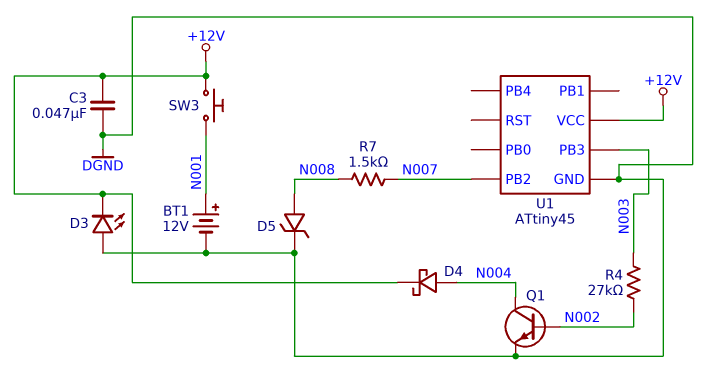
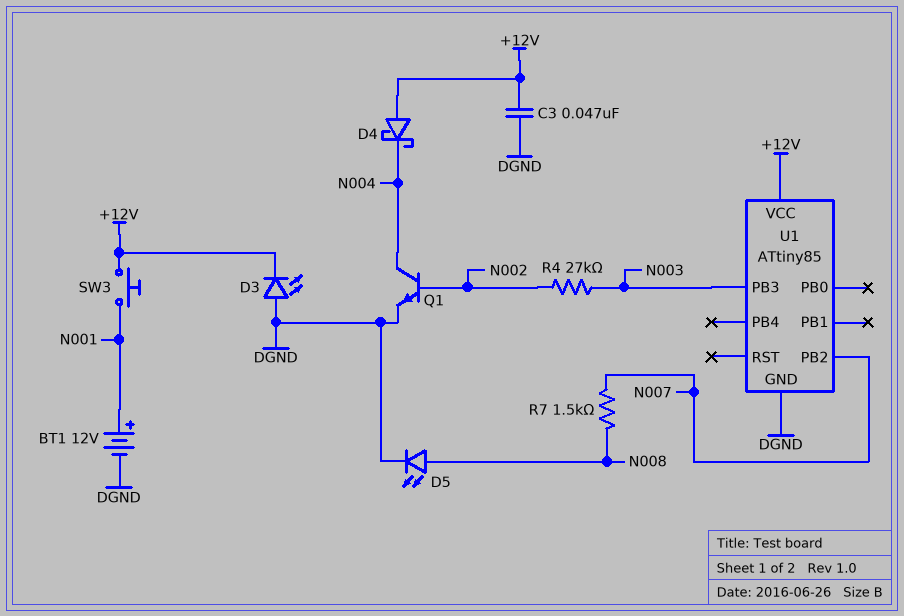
D4: schottky (A N004, K +12V) -> schottky (A +12V, K N004)
D5: zener (A N008, K DGND) -> LED (A N008, K DGND)
U1: ATtiny45 -> ATtiny85

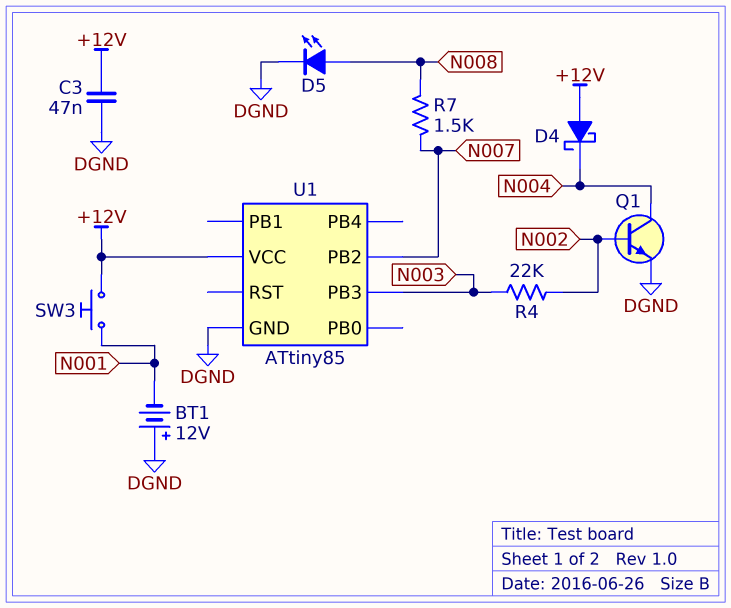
BT1: 12V (plus N001, minus DGND) -> 12V (plus DGND, minus N001)
D3: LED (A DGND, K +12V) -> none
R4: 27k (N002, N003) -> 22k (N002, N003)

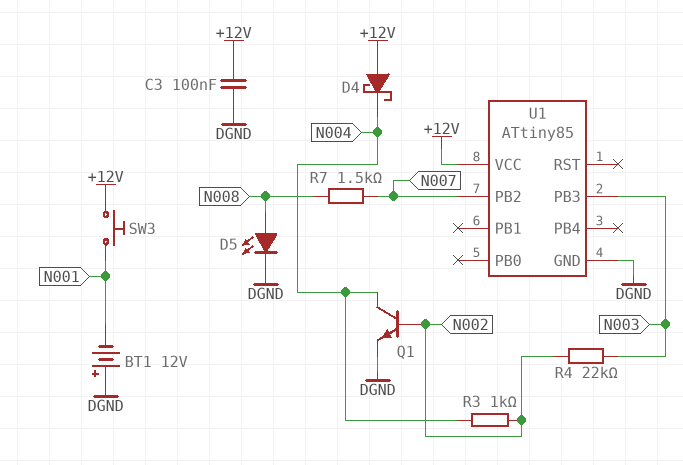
C3: 47nF (+12V, DGND) -> 100nF (+12V, DGND)
R3: none -> 1k (N002, N004)

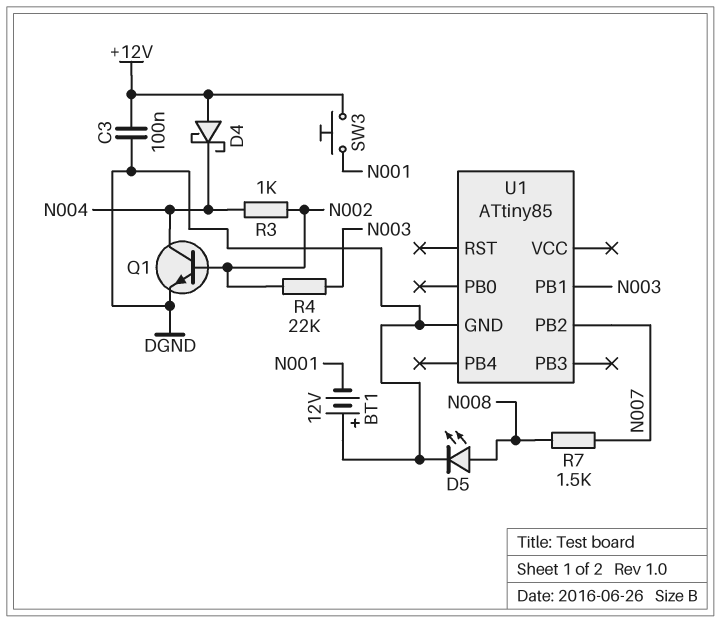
U1 pin PB1: none -> N003
U1 pin PB3: N003 -> none
U1 pin VCC: +12V -> none

